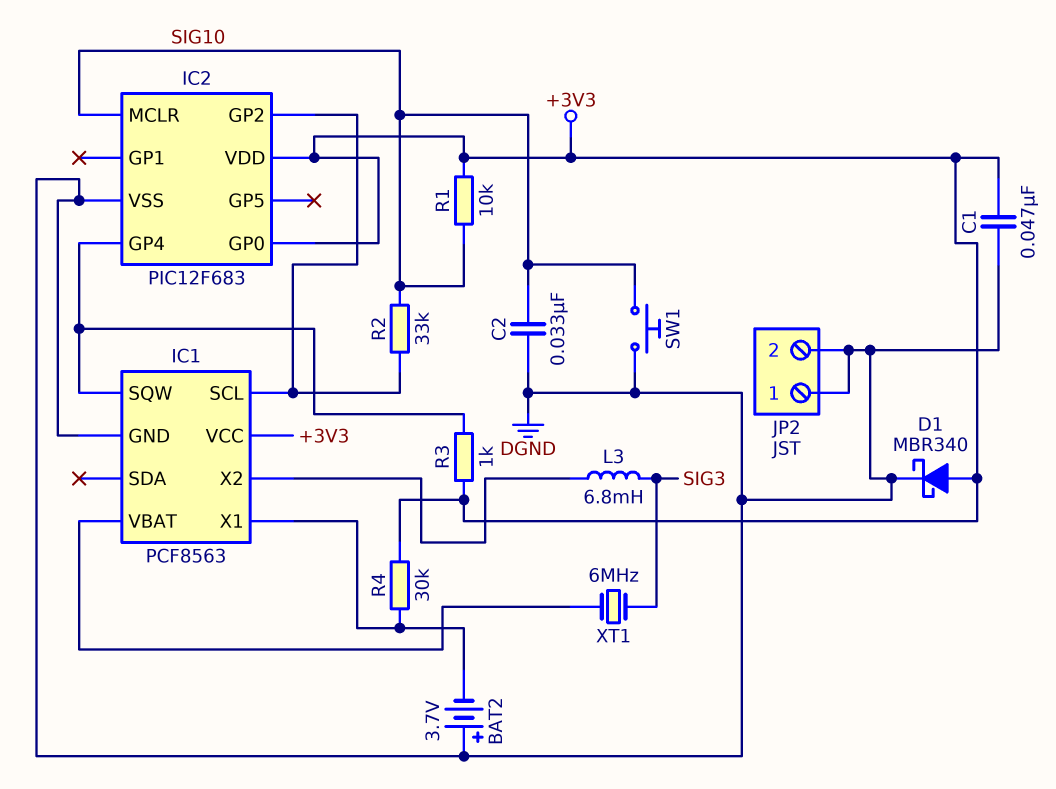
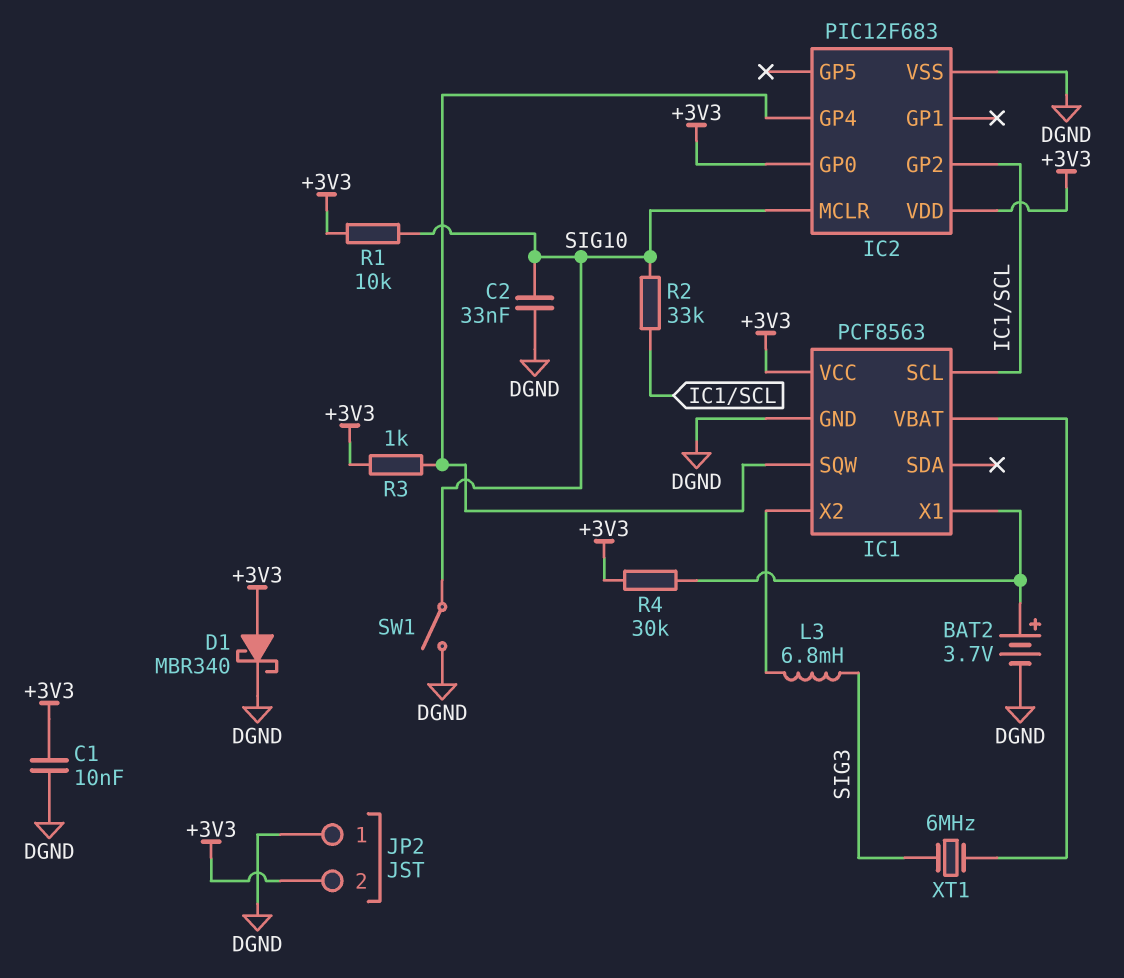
BAT2: 3.7V (plus DGND, minus IC1/X1) -> 3.7V (plus IC1/X1, minus DGND)
C1: 47nF (+3V3, DGND) -> 10nF (+3V3, DGND)
JP2 pin 2: DGND -> +3V3
SW1: button (DGND, SIG10) -> switch (DGND, SIG10)

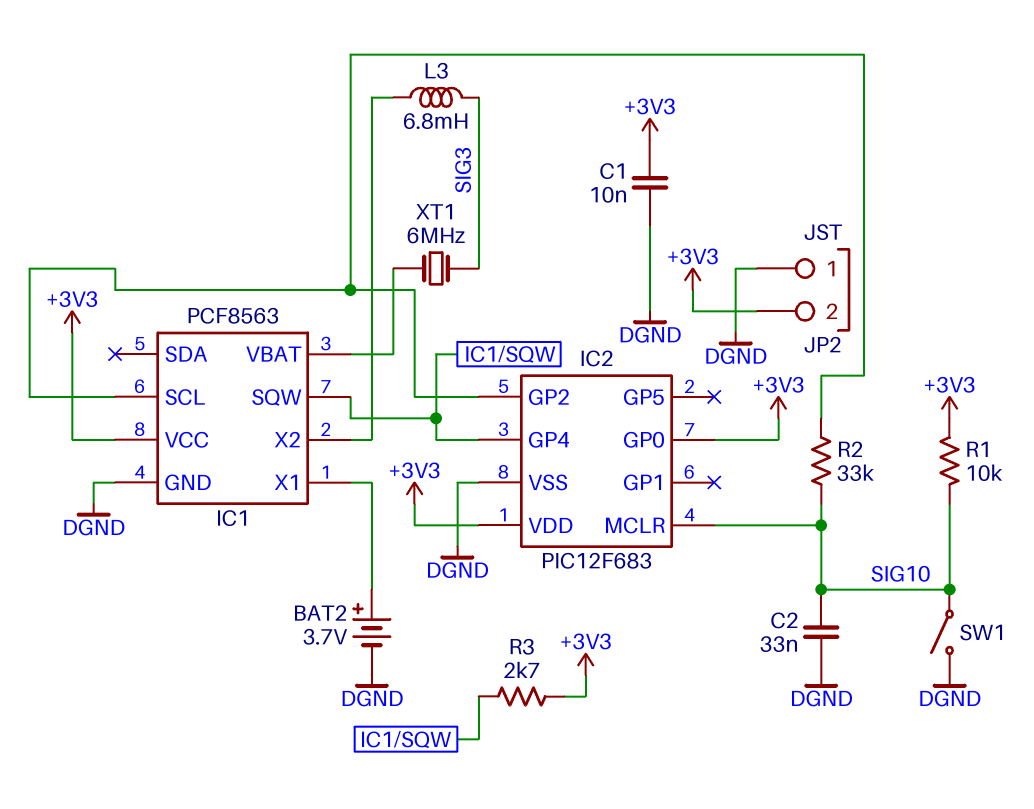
D1: schottky MBR340 (A +3V3, K DGND) -> none
R3: 1k (+3V3, IC1/SQW) -> 2.7k (+3V3, IC1/SQW)
R4: 30k (+3V3, IC1/X1) -> none

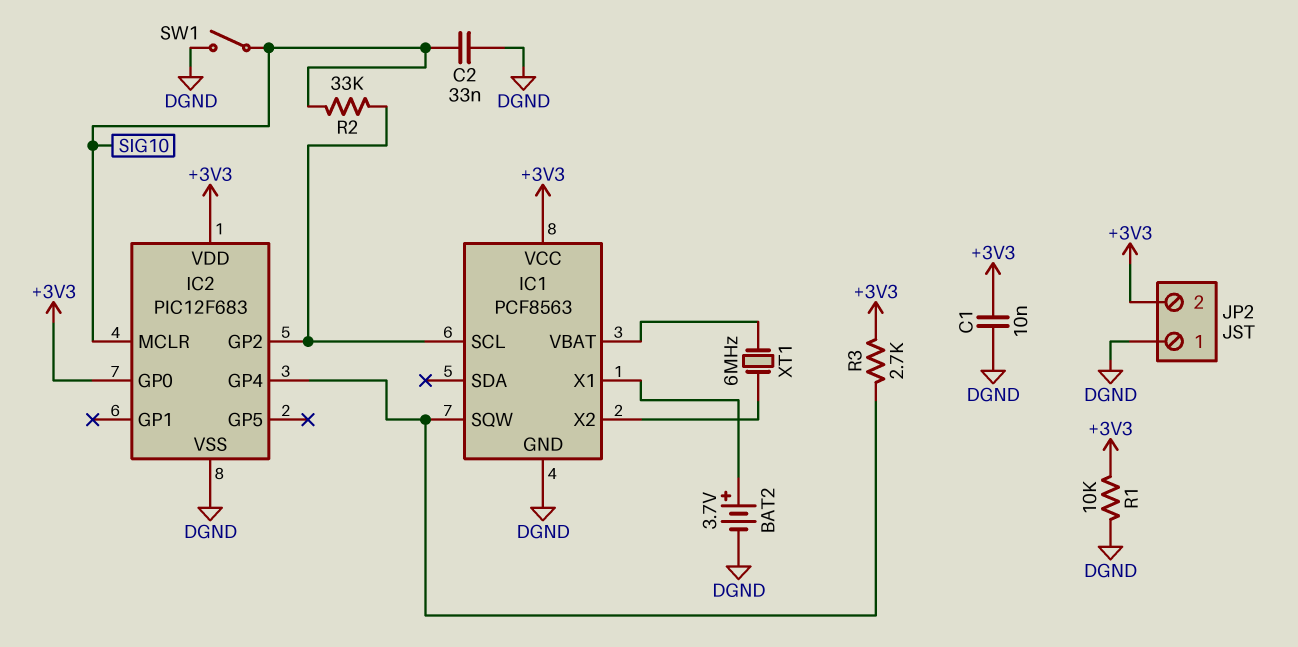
L3: 6.8mH (IC1/X2, SIG3) -> none
R1: 10k (+3V3, SIG10) -> 10k (+3V3, DGND)
XT1: 6MHz (IC1/VBAT, SIG3) -> 6MHz (IC1/VBAT, IC1/X2)

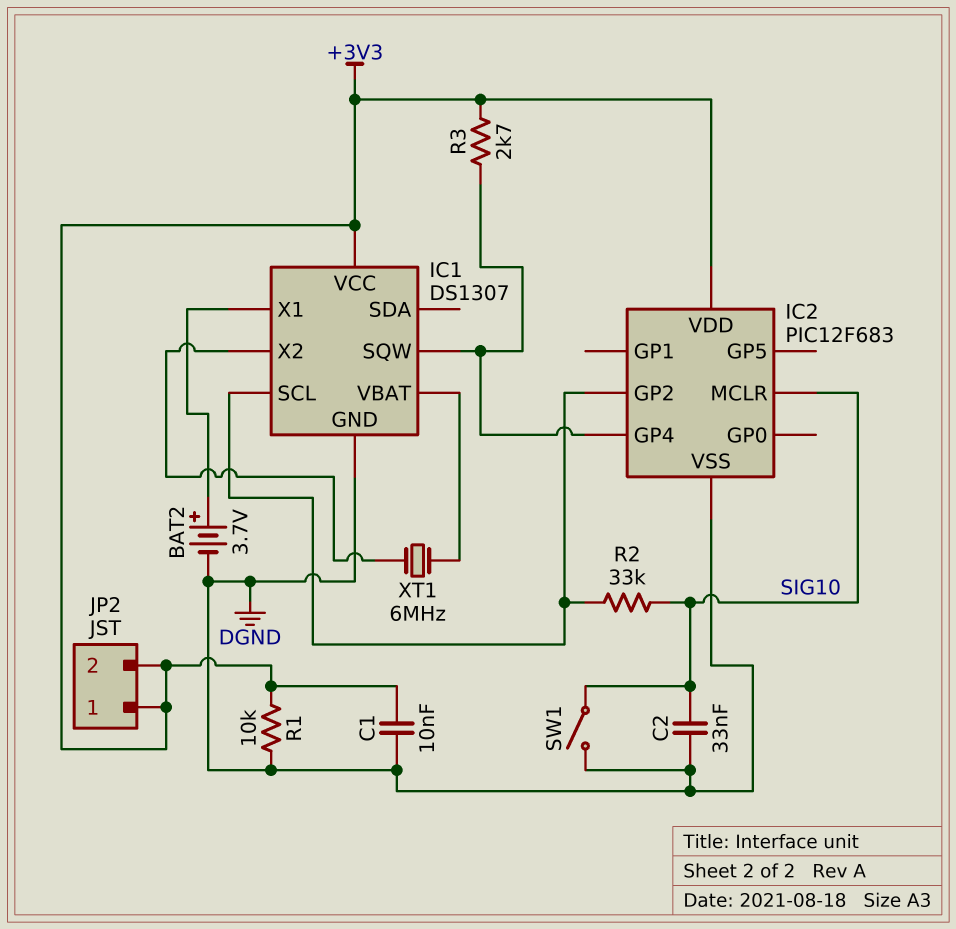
IC1: PCF8563 -> DS1307
IC2 pin GP0: +3V3 -> none
JP2 pin 1: DGND -> +3V3

